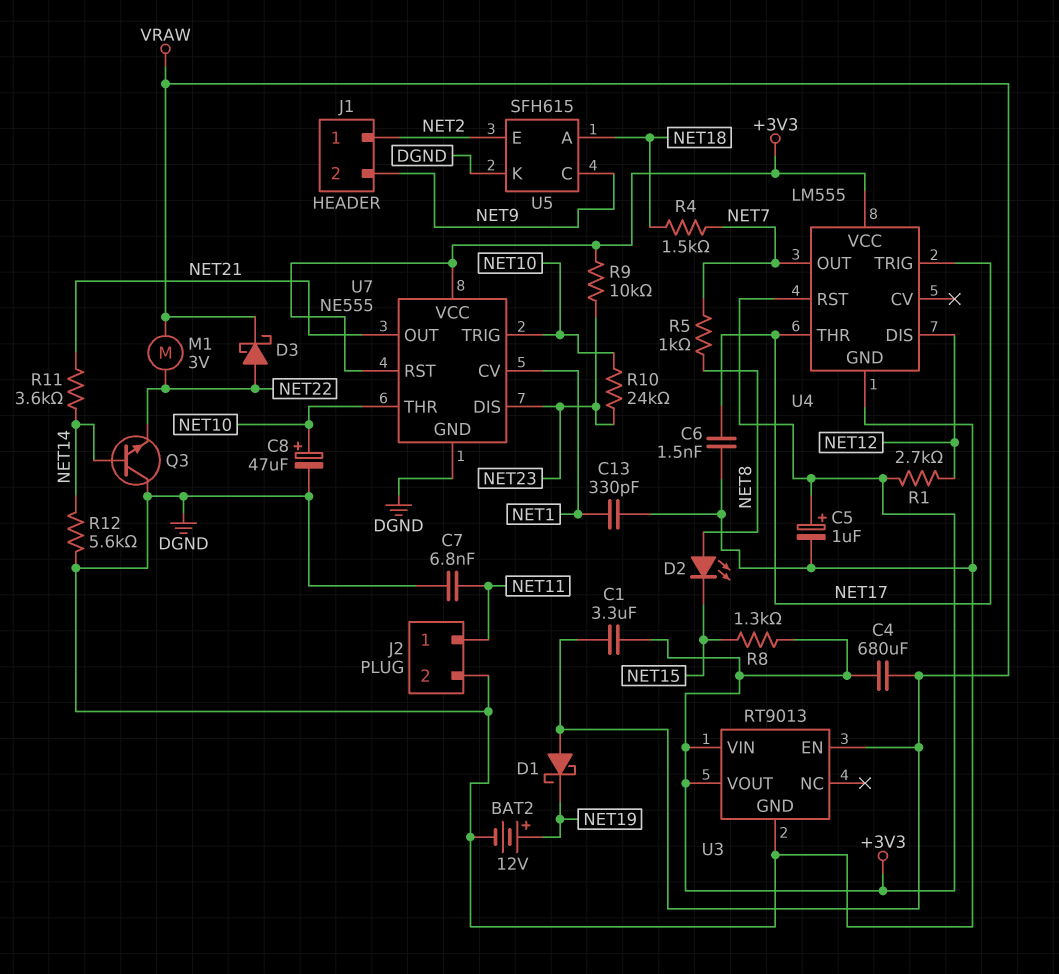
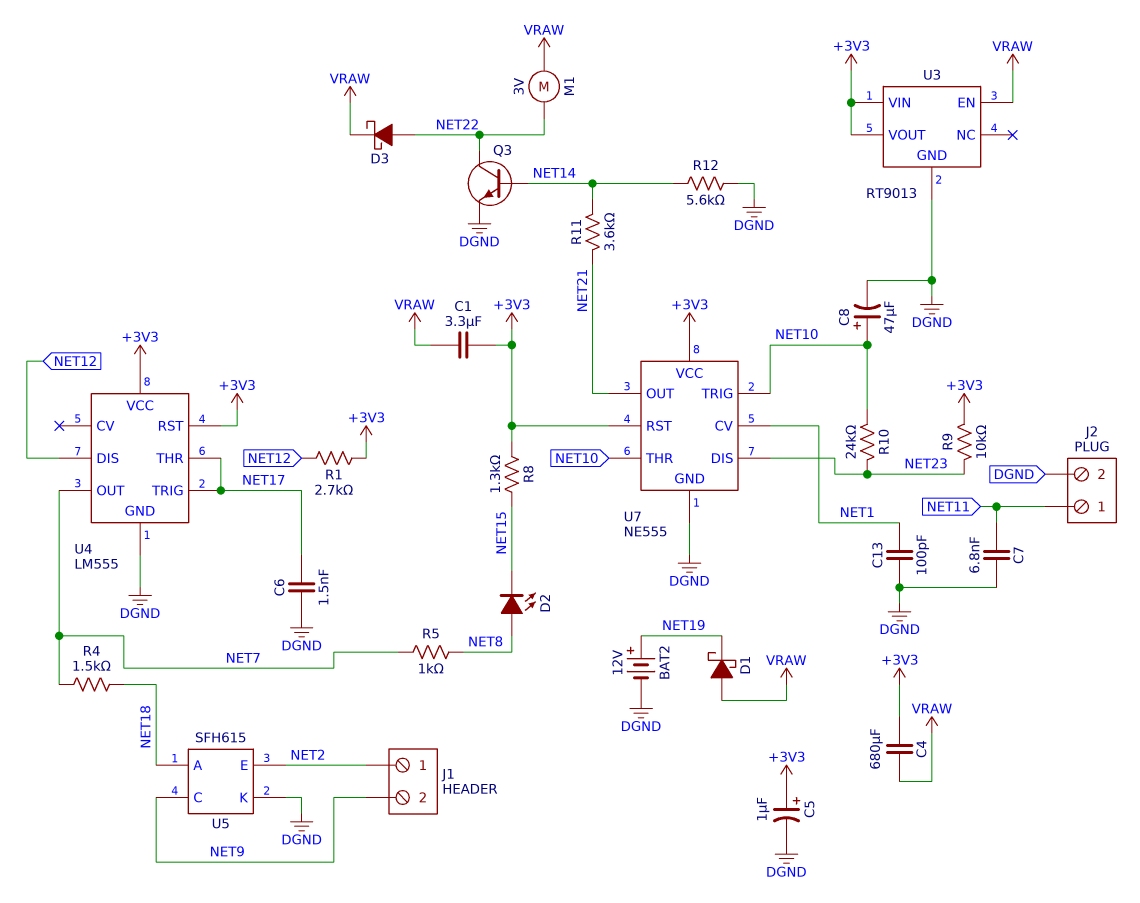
C13: 330pF (DGND, NET1) -> 100pF (DGND, NET1)
Q3: NPN (B NET14, C DGND, E NET22) -> NPN (B NET14, C NET22, E DGND)

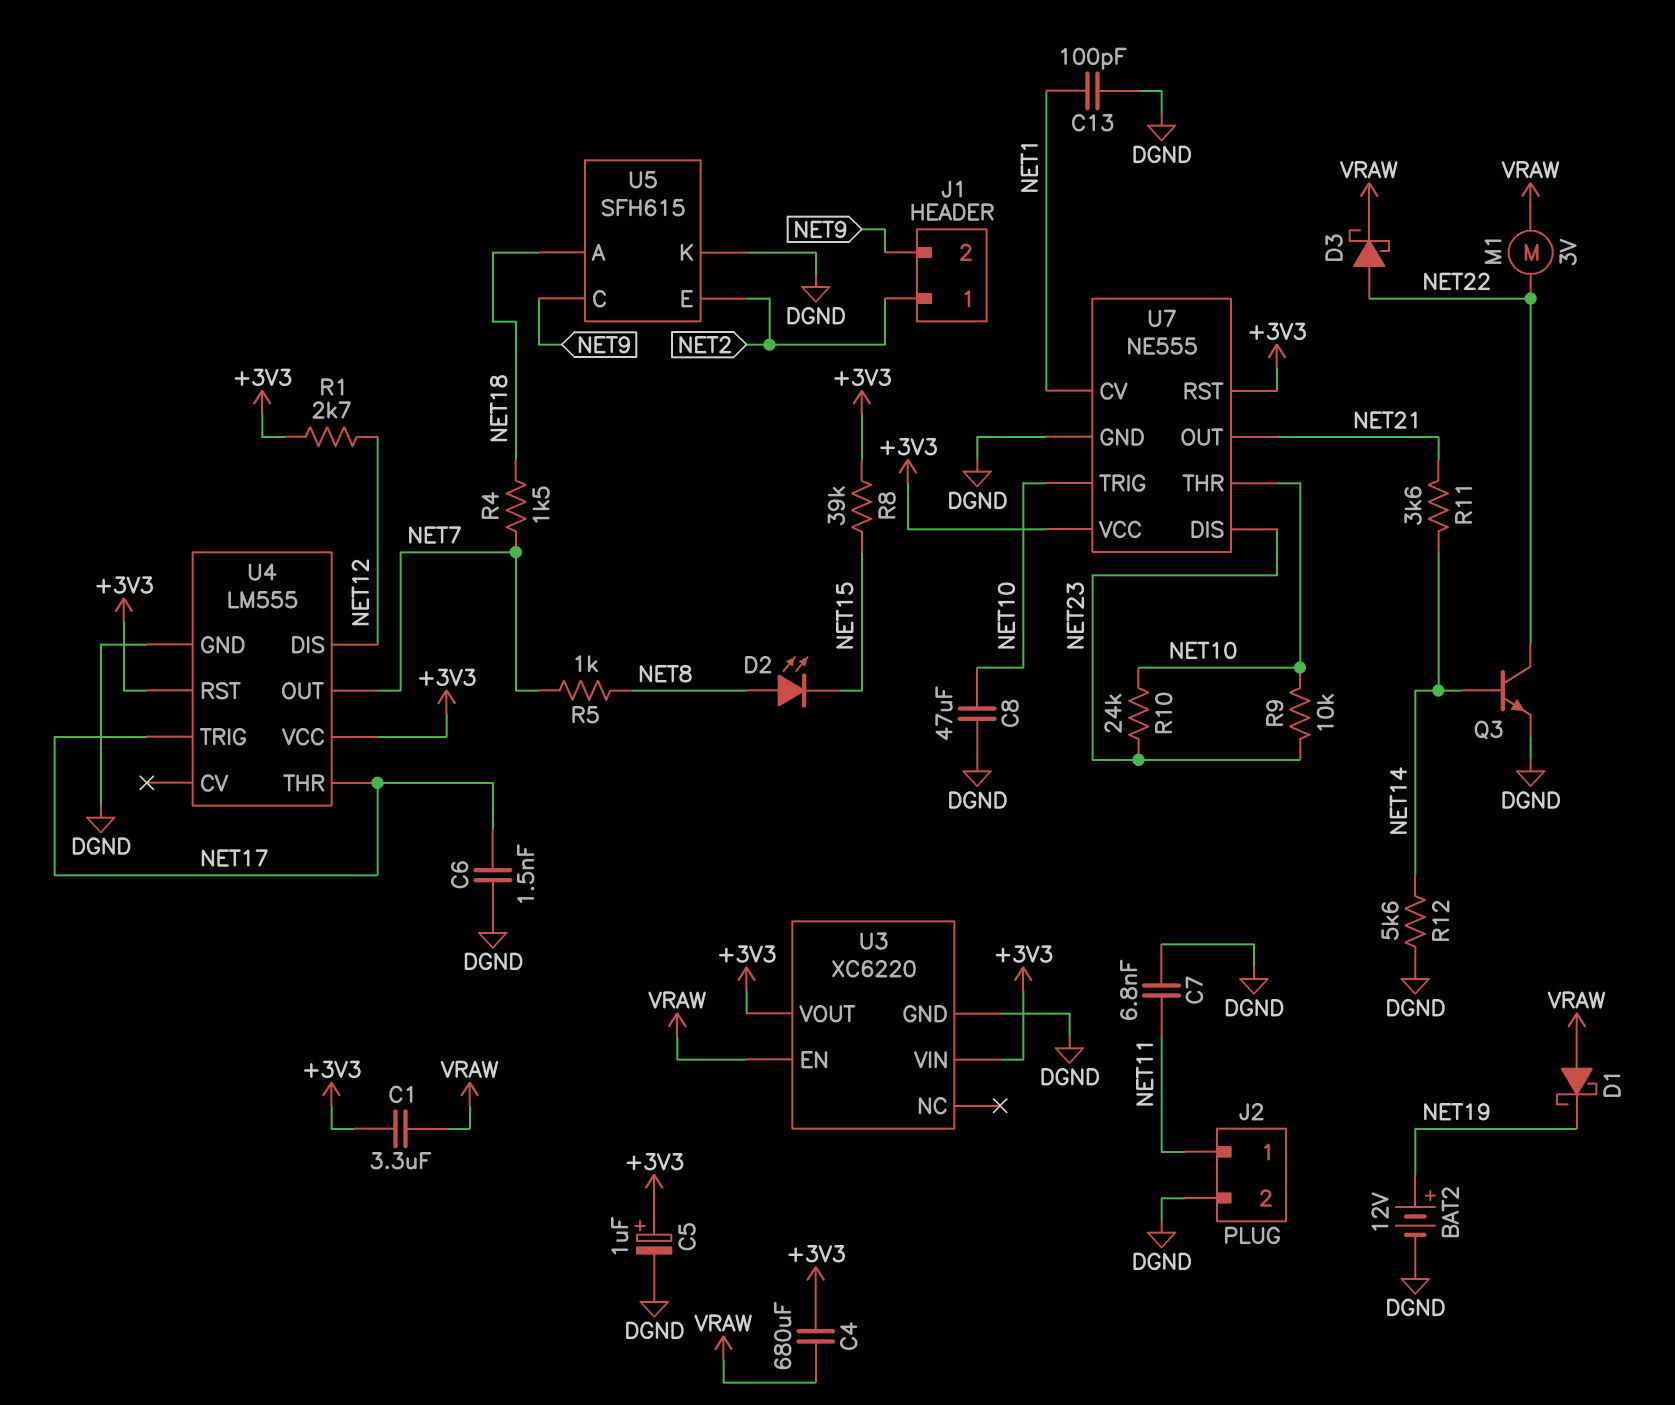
C8: 47uF (plus NET10, minus DGND) -> 47uF (DGND, NET10)
R8: 1.3k (+3V3, NET15) -> 39k (+3V3, NET15)
R9: 10k (+3V3, NET23) -> 10k (NET10, NET23)
U3: RT9013 -> XC6220

